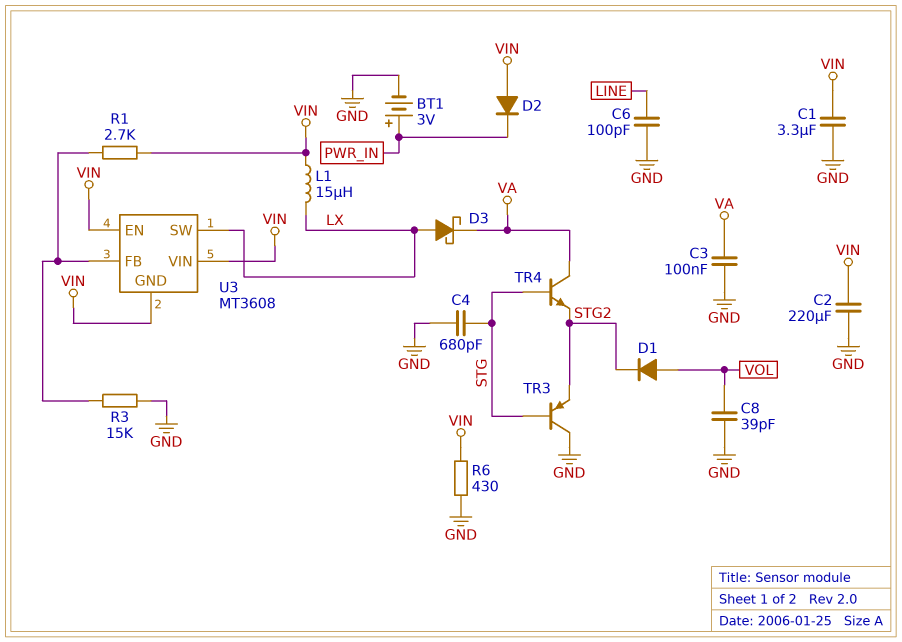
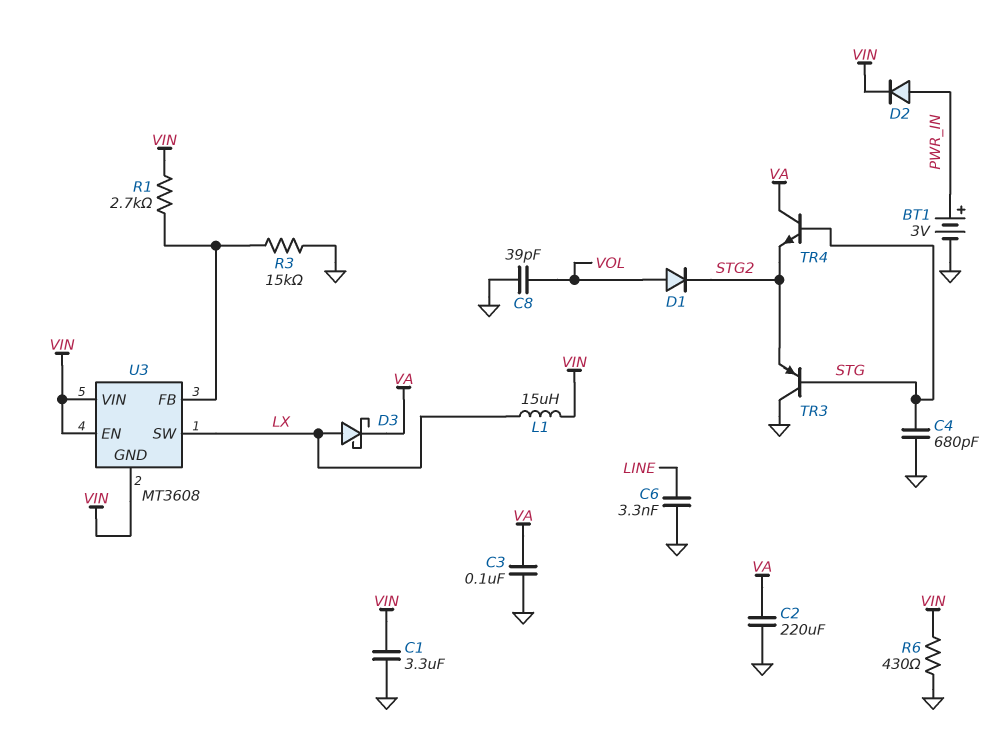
C2: 220uF (GND, VIN) -> 220uF (GND, VA)
C6: 100pF (GND, LINE) -> 3.3nF (GND, LINE)
D2: diode (A VIN, K PWR_IN) -> diode (A PWR_IN, K VIN)

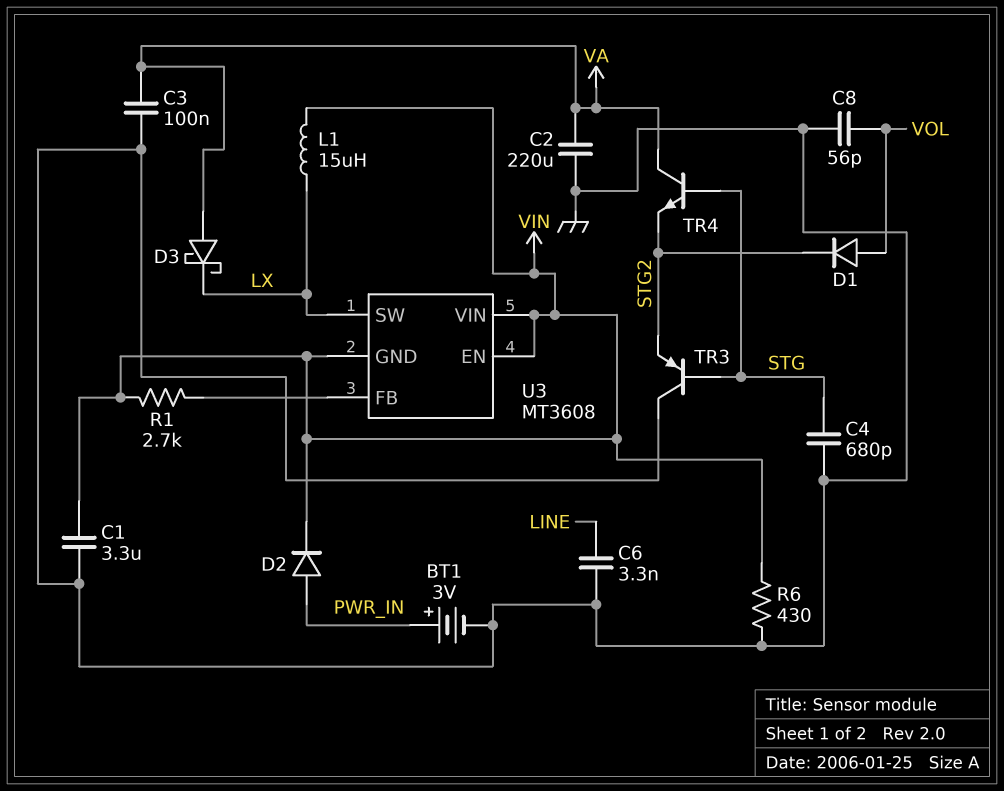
C8: 39pF (GND, VOL) -> 56pF (GND, VOL)
D3: schottky (A LX, K VA) -> schottky (A VA, K LX)
R3: 15k (GND, U3/FB) -> none

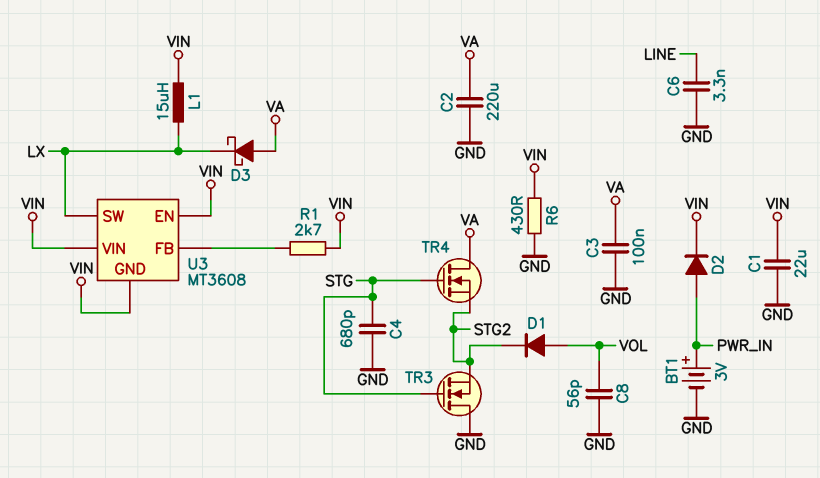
C1: 3.3uF (GND, VIN) -> 22uF (GND, VIN)
TR3: PNP (B STG, C GND, E STG2) -> NMOS (G STG, D GND, S STG2)
TR4: NPN (B STG, C VA, E STG2) -> NMOS (G STG, D VA, S STG2)

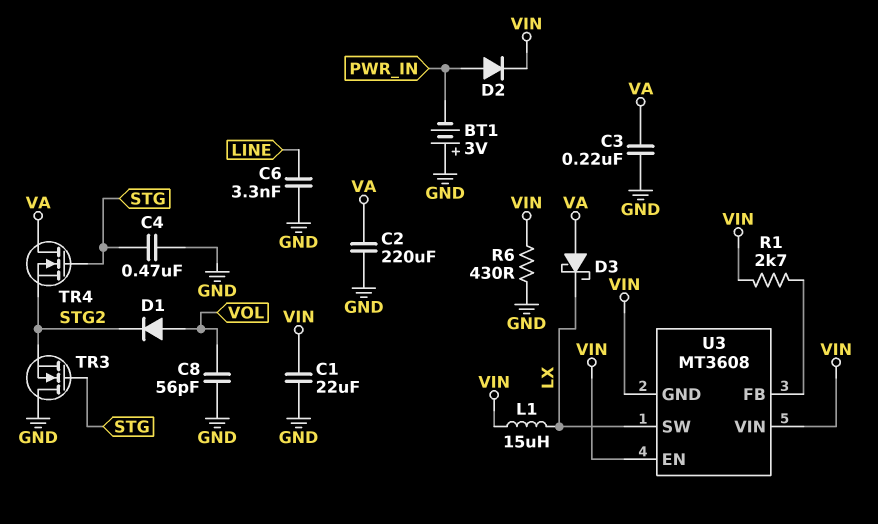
BT1: 3V (plus PWR_IN, minus GND) -> 3V (plus GND, minus PWR_IN)
C3: 100nF (GND, VA) -> 220nF (GND, VA)
C4: 680pF (GND, STG) -> 470nF (GND, STG)

